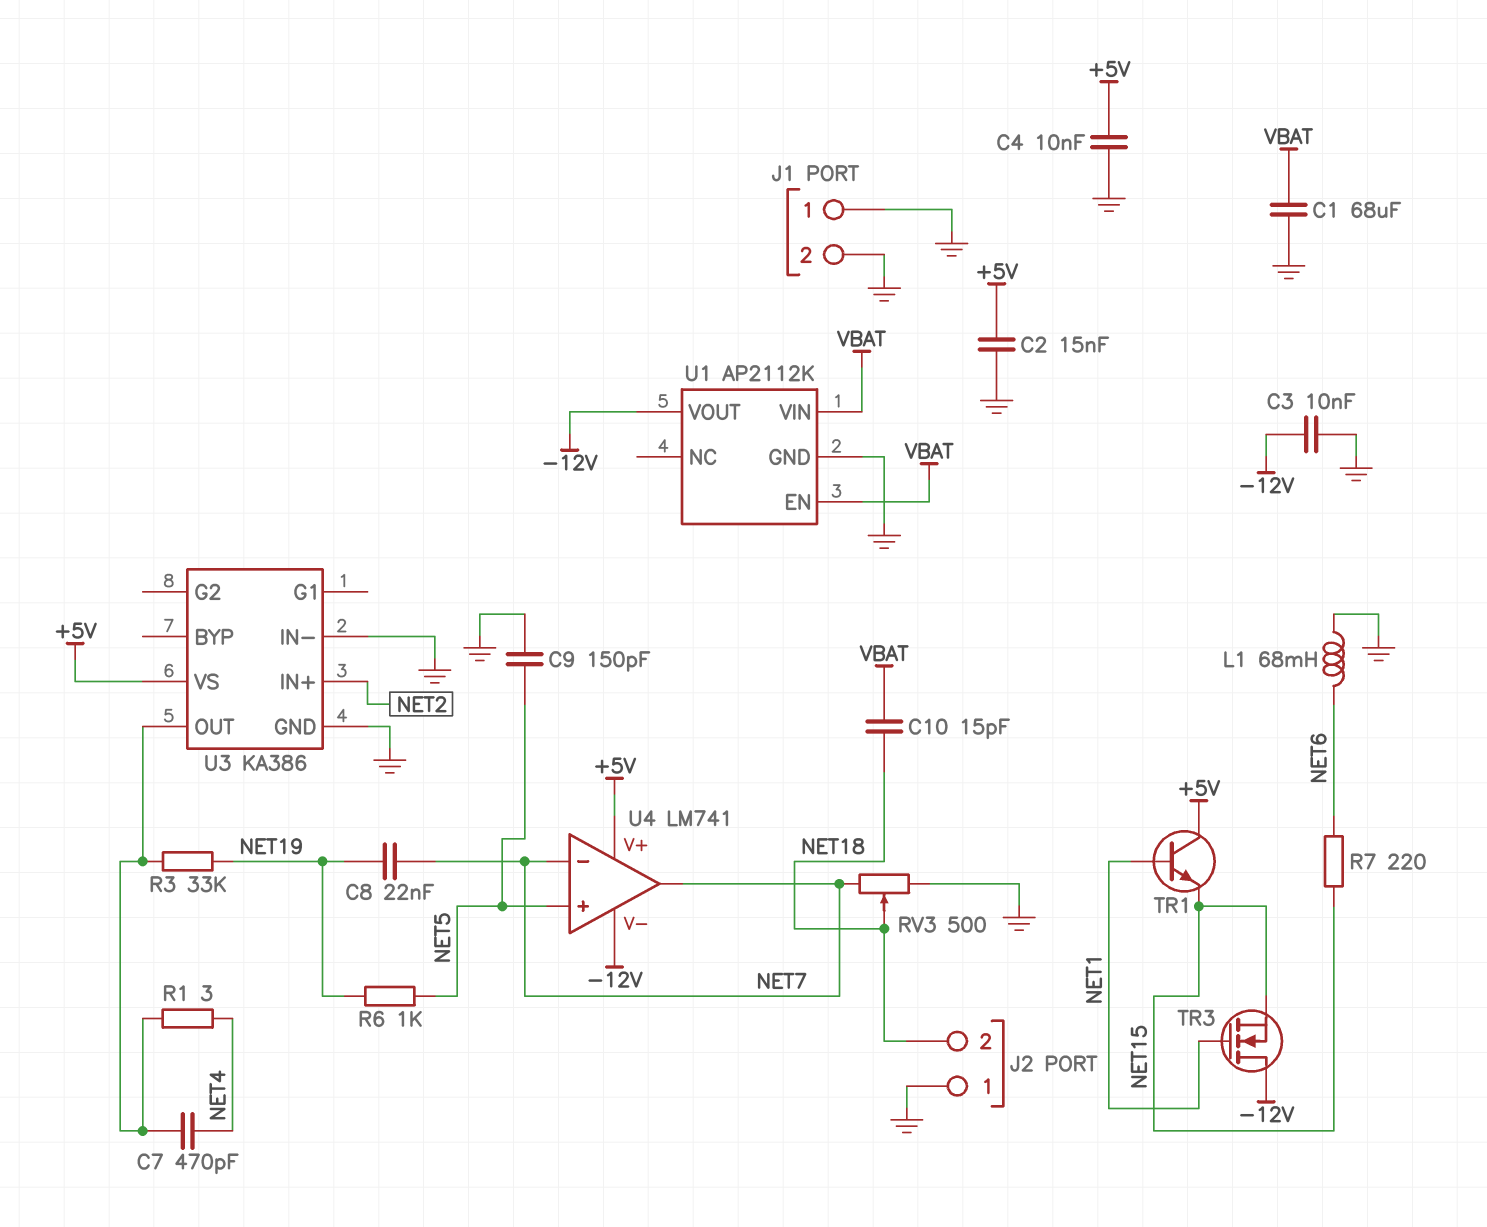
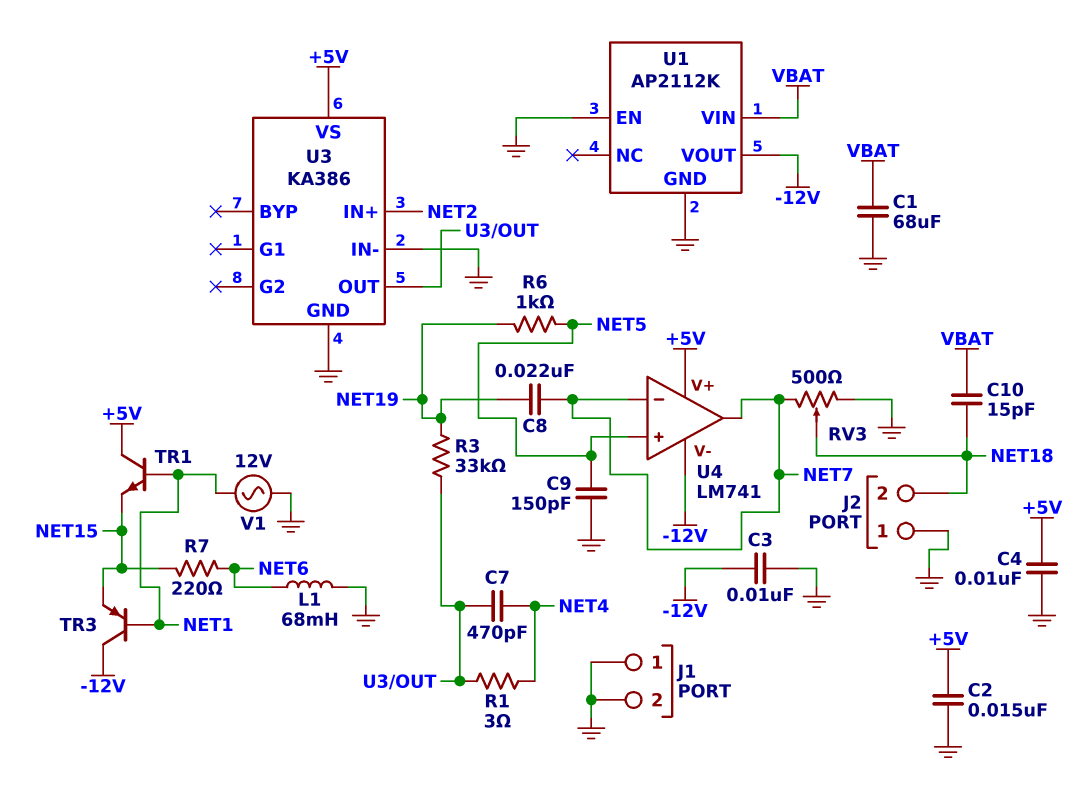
TR3: NMOS (G NET1, D -12V, S NET15) -> PNP (B NET1, C -12V, E NET15)
U1 pin EN: VBAT -> GND
V1: none -> AC 12V (GND, NET1)

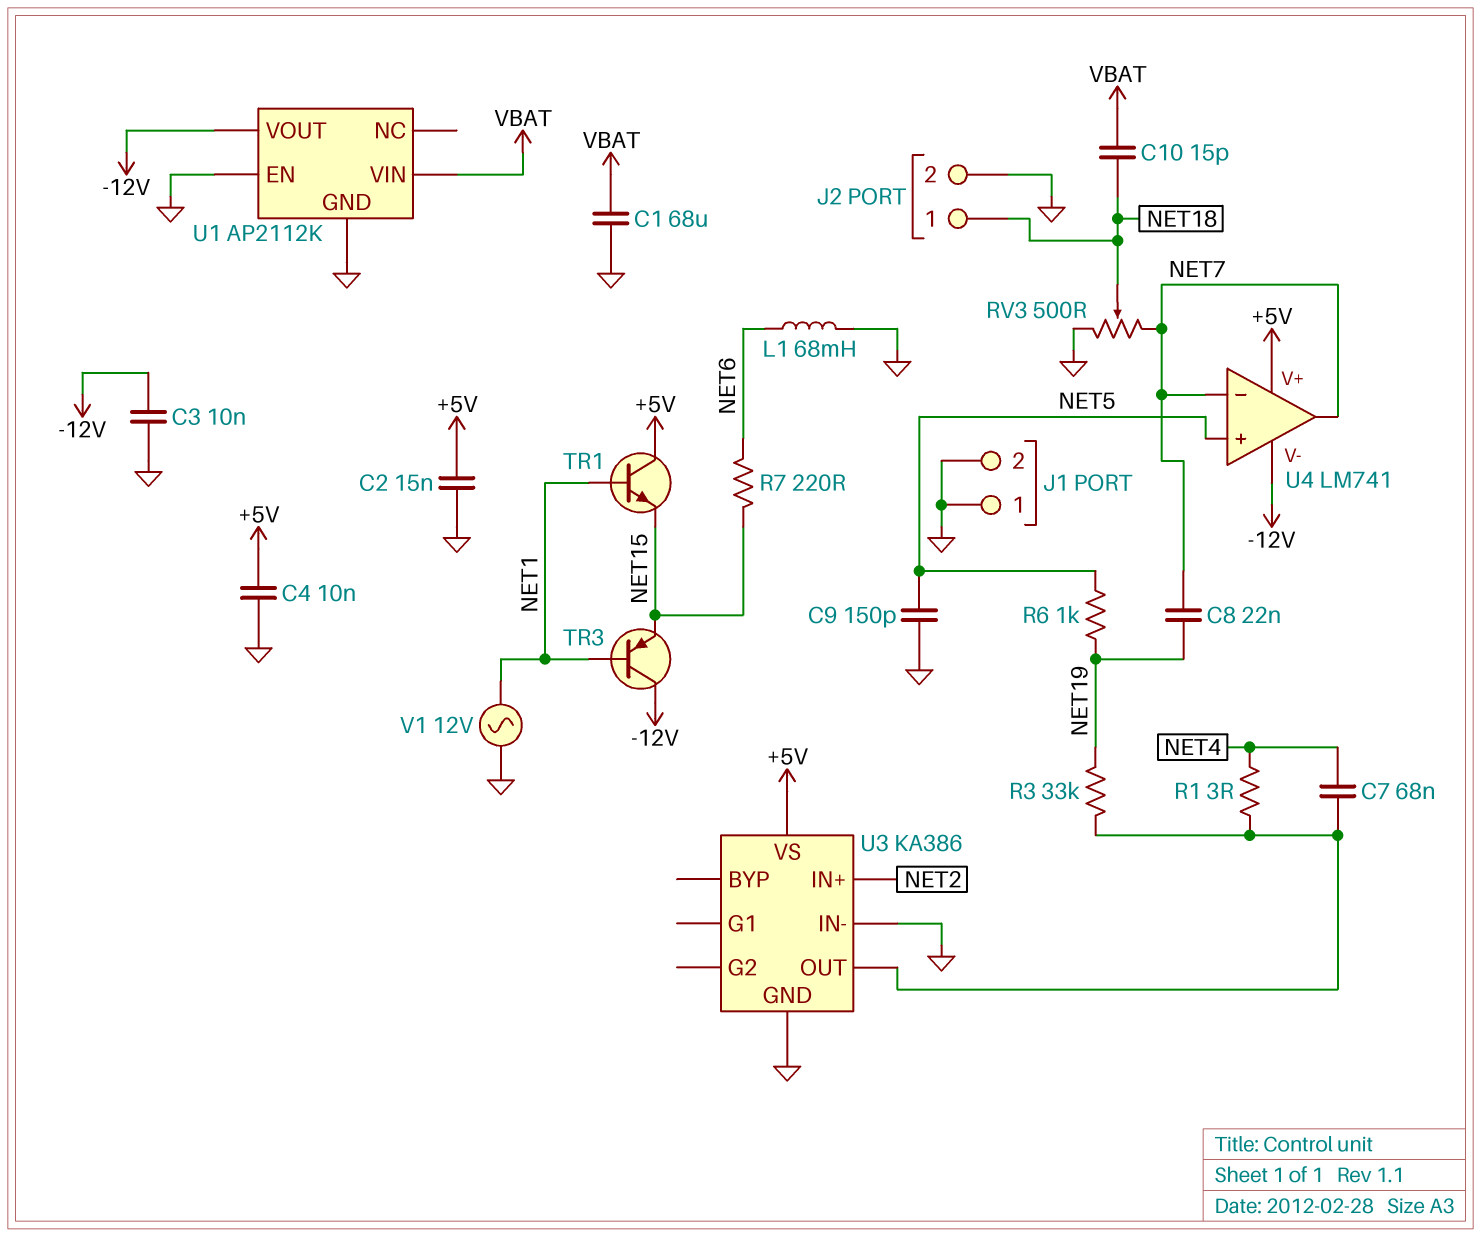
C7: 470pF (NET4, U3/OUT) -> 68nF (NET4, U3/OUT)
J2 pin 1: GND -> NET18
J2 pin 2: NET18 -> GND

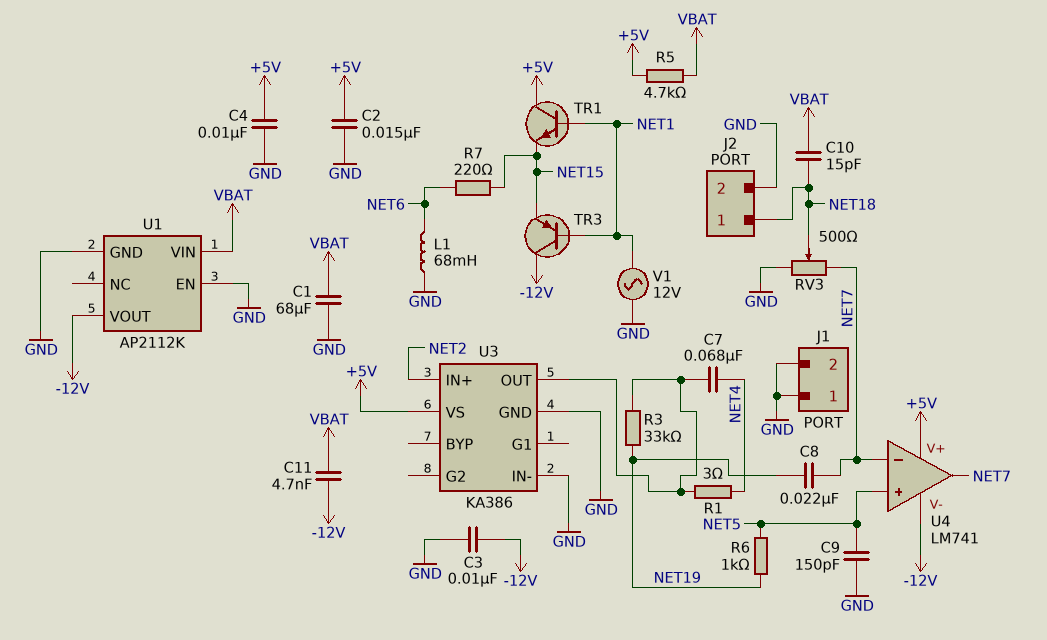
C11: none -> 4.7nF (-12V, VBAT)
R5: none -> 4.7k (+5V, VBAT)

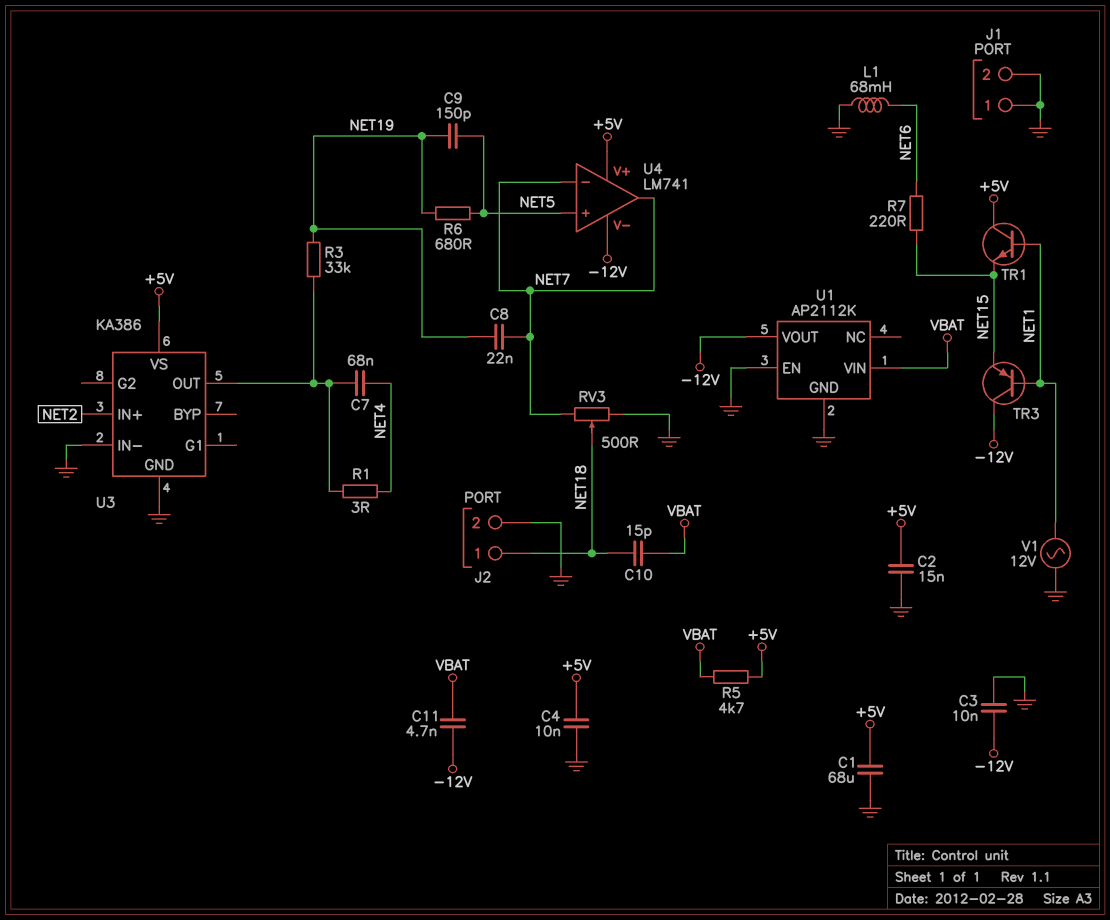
C1: 68uF (GND, VBAT) -> 68uF (+5V, GND)
C9: 150pF (GND, NET5) -> 150pF (NET5, NET19)
R6: 1k (NET5, NET19) -> 680 (NET5, NET19)

